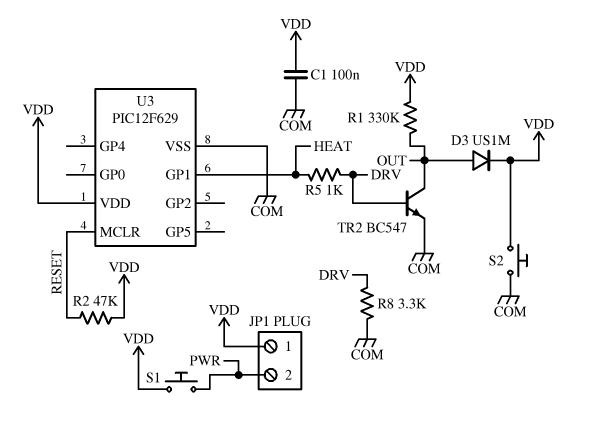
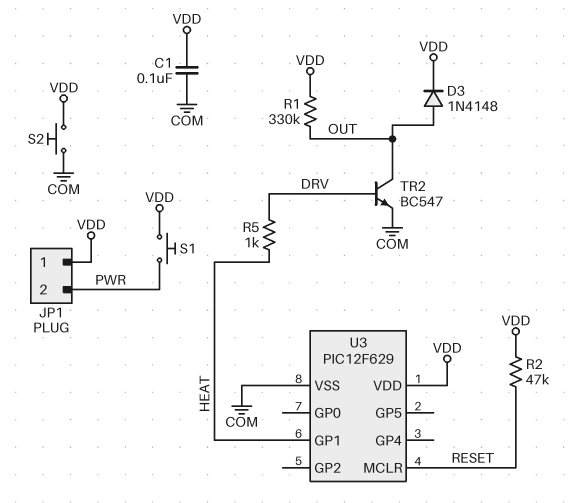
D3: diode US1M (A OUT, K VDD) -> diode 1N4148 (A OUT, K VDD)
R8: 3.3k (COM, DRV) -> none

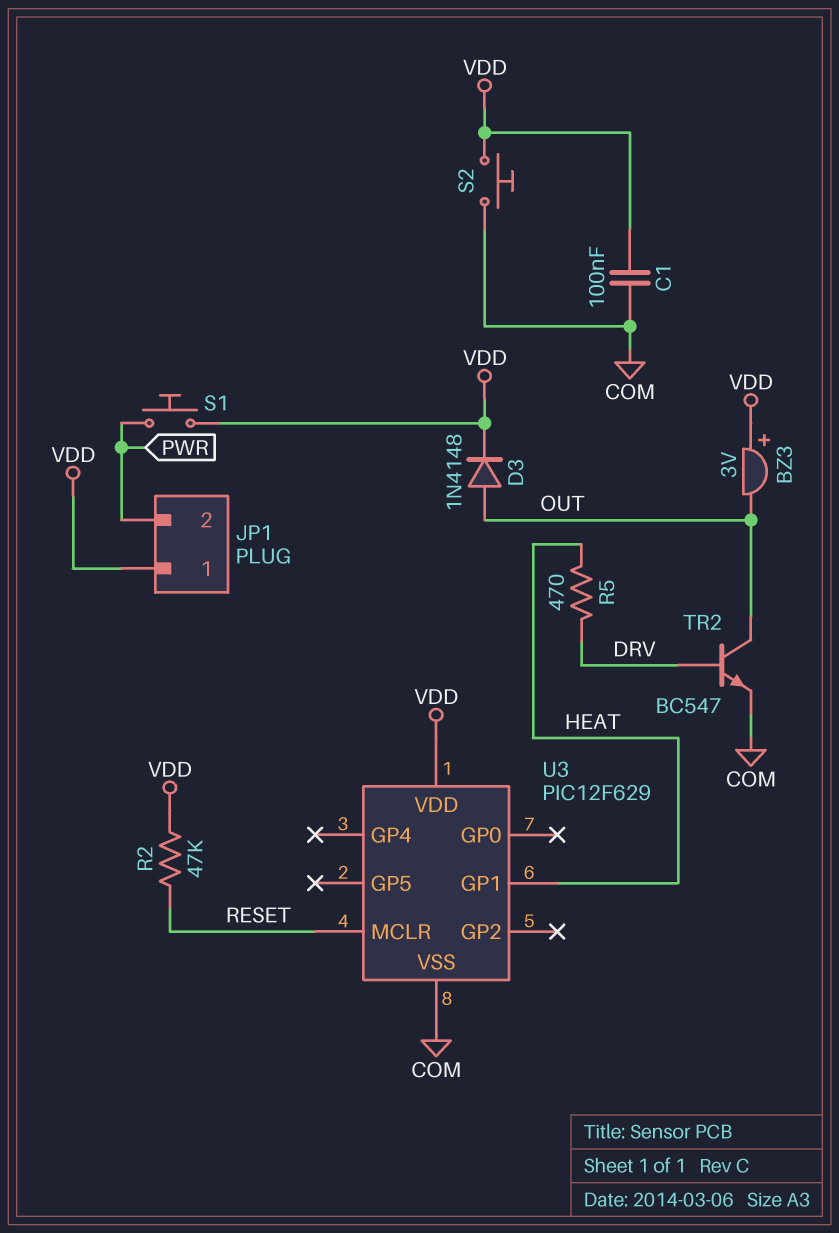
BZ3: none -> buzzer 3V (plus VDD, minus OUT)
R1: 330k (OUT, VDD) -> none
R5: 1k (DRV, HEAT) -> 470 (DRV, HEAT)

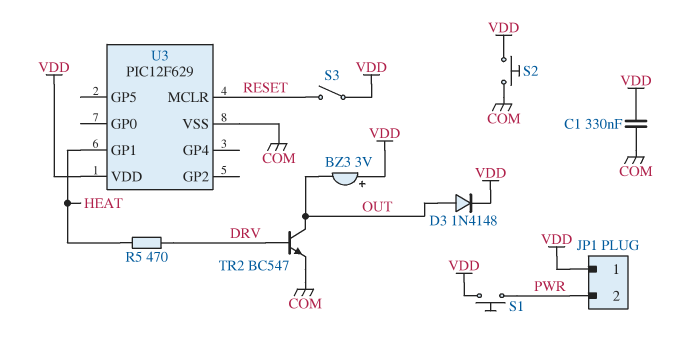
C1: 100nF (COM, VDD) -> 330nF (COM, VDD)
R2: 47k (RESET, VDD) -> none
S3: none -> switch (RESET, VDD)

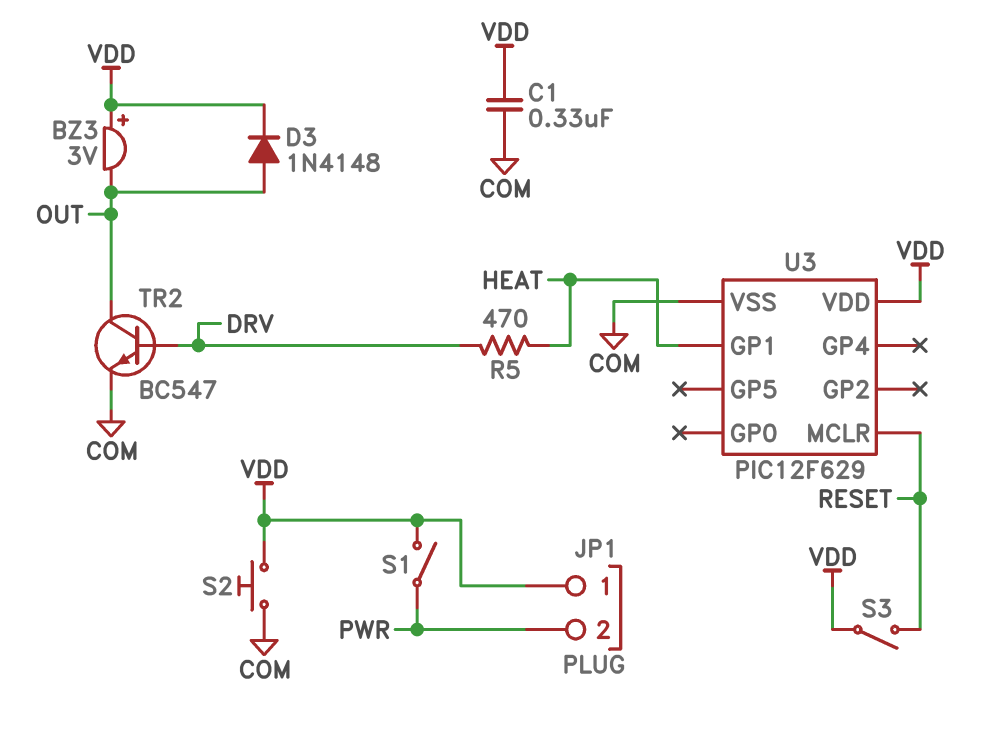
S1: button (PWR, VDD) -> switch (PWR, VDD)

